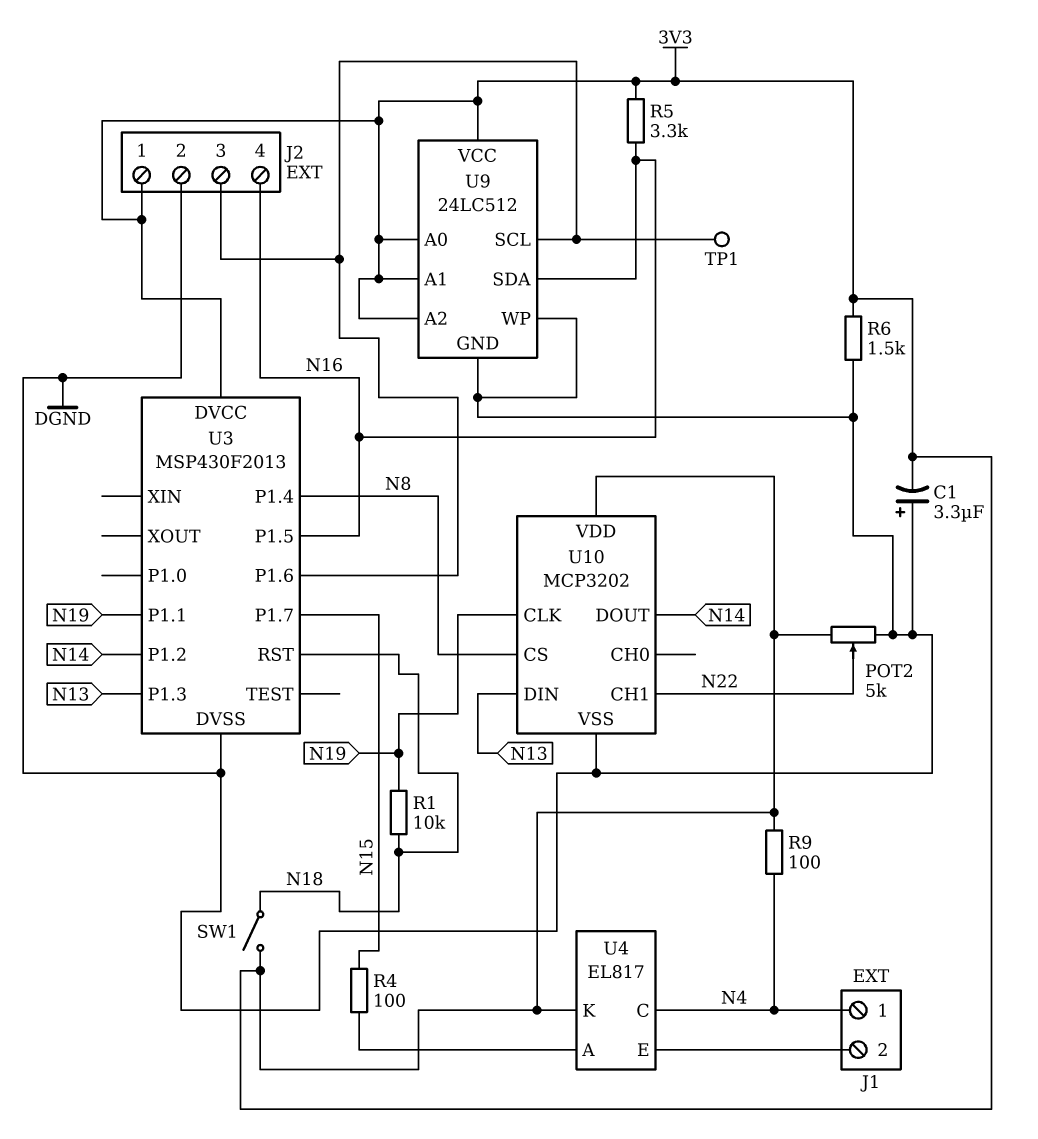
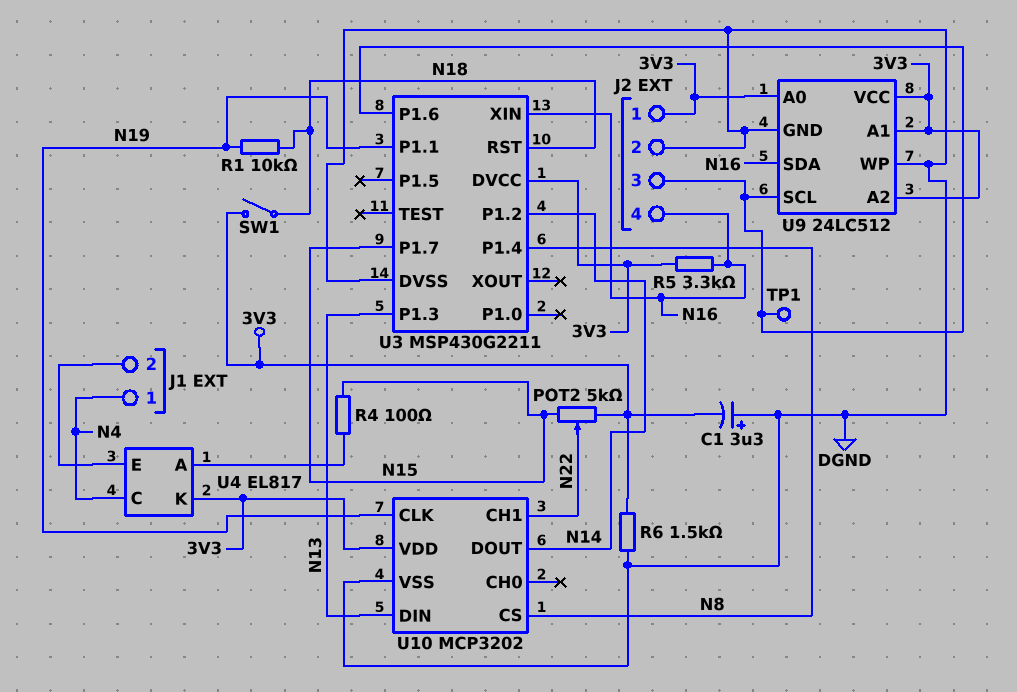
POT2: 5k (3V3, DGND, wiper N22) -> 5k (3V3, N15, wiper N22)
R9: 100 (3V3, N4) -> none
U3: MSP430F2013 -> MSP430G2211
U3 pin P1.5: N16 -> none
U3 pin XIN: none -> N16

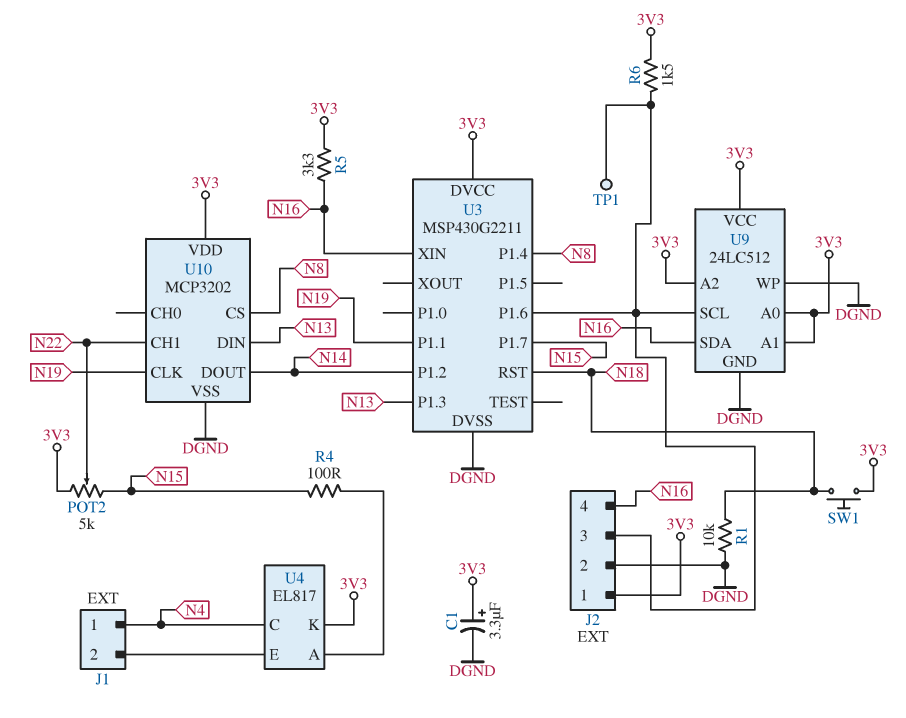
C1: 3.3uF (plus DGND, minus 3V3) -> 3.3uF (plus 3V3, minus DGND)
R1: 10k (N18, N19) -> 10k (DGND, N18)
R6: 1.5k (3V3, DGND) -> 1.5k (3V3, J2/3)
SW1: switch (3V3, N18) -> button (3V3, N18)

